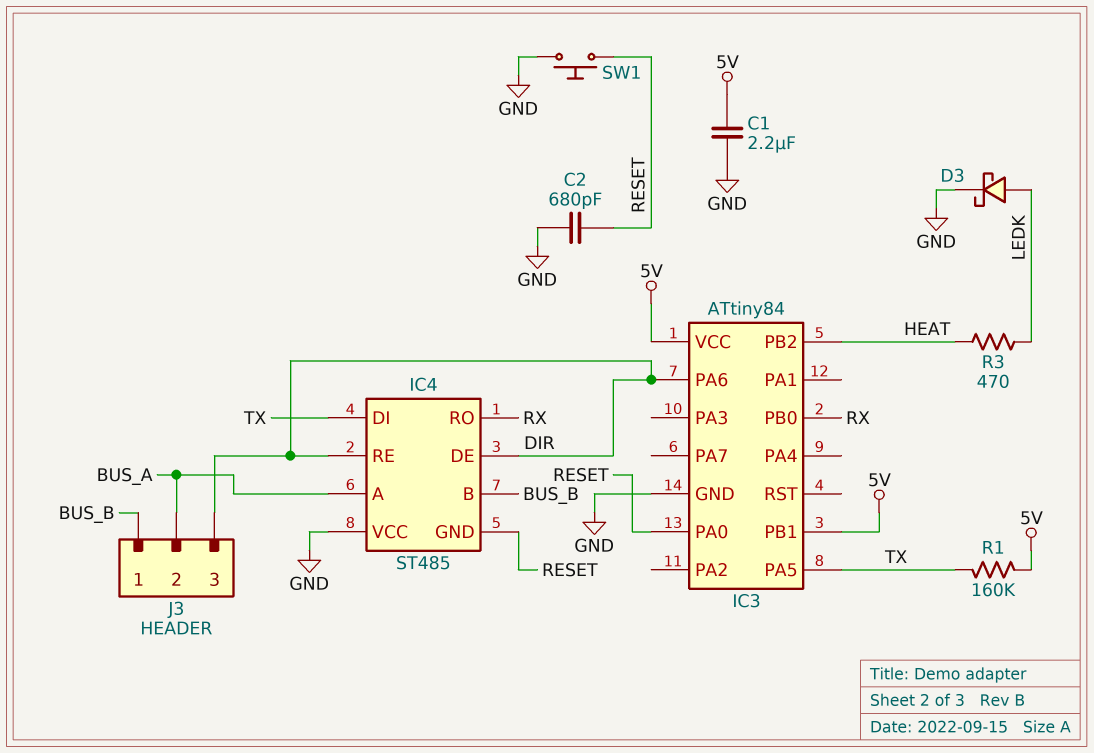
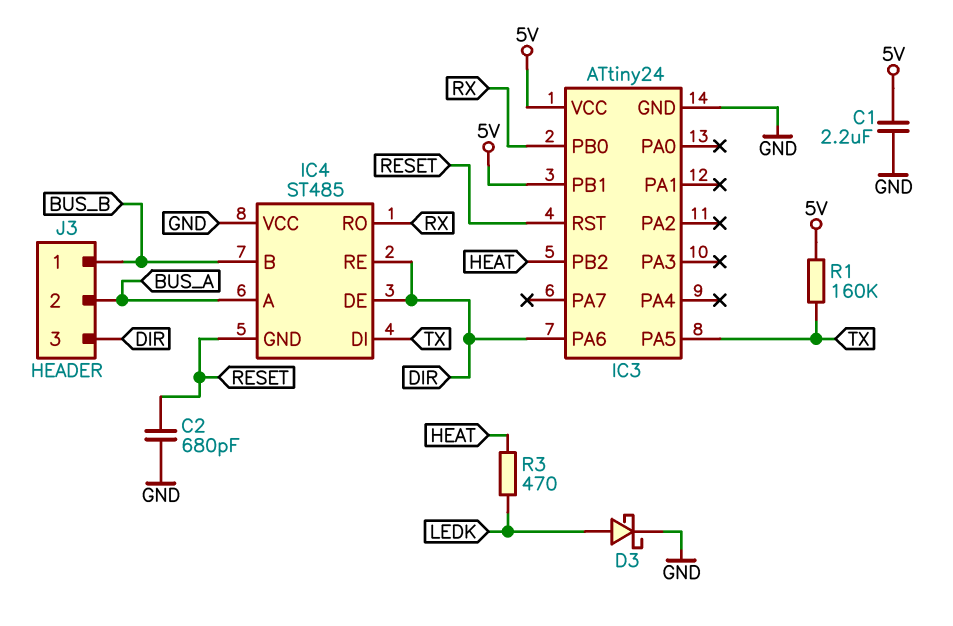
IC3: ATtiny84 -> ATtiny24
IC3 pin PA0: RESET -> none
IC3 pin RST: none -> RESET
SW1: button (GND, RESET) -> none

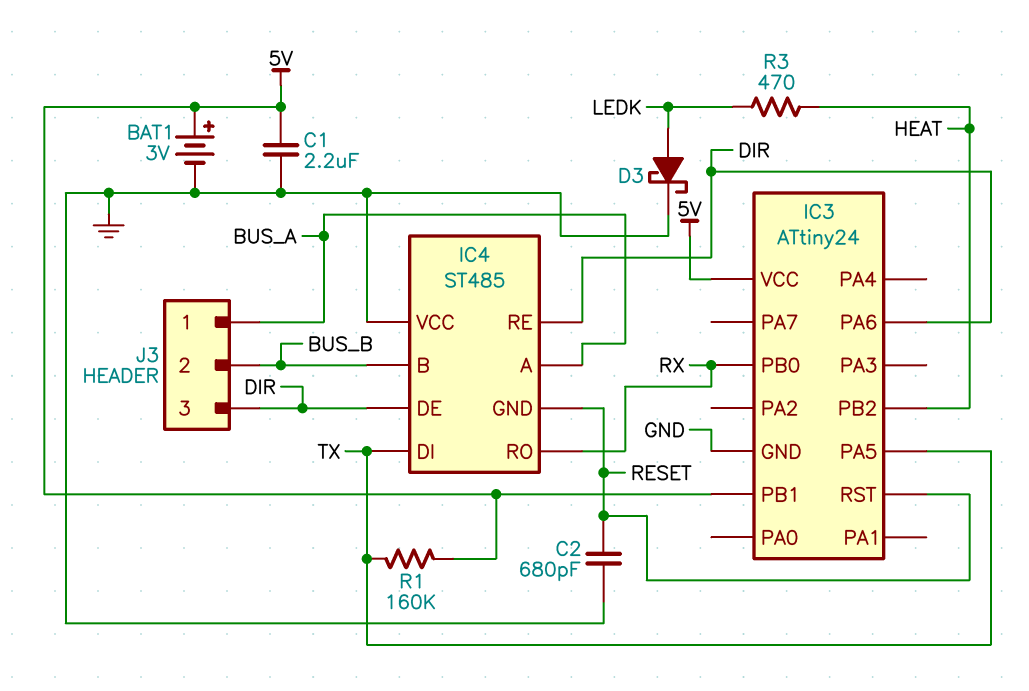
BAT1: none -> 3V (plus 5V, minus GND)
J3 pin 1: BUS_B -> BUS_A
J3 pin 2: BUS_A -> BUS_B

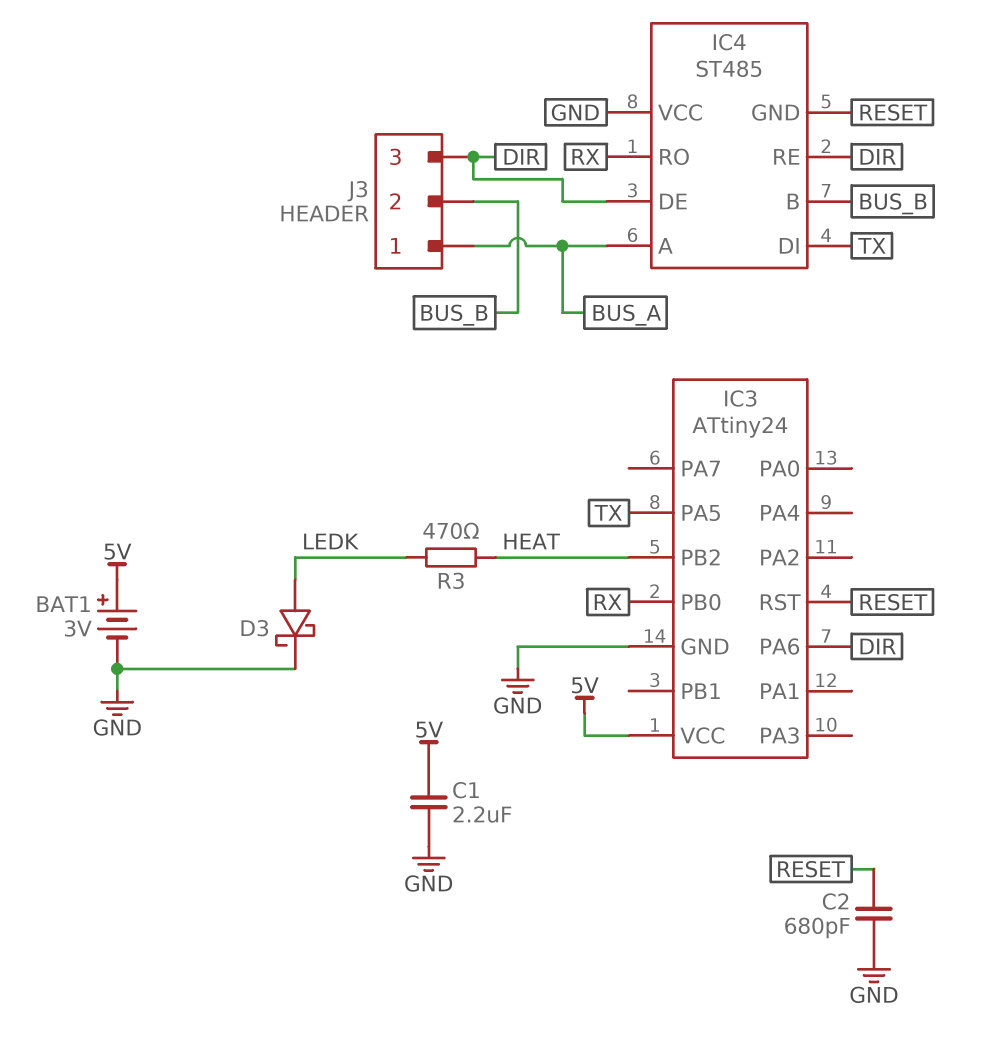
IC3 pin PB1: 5V -> none
R1: 160k (5V, TX) -> none

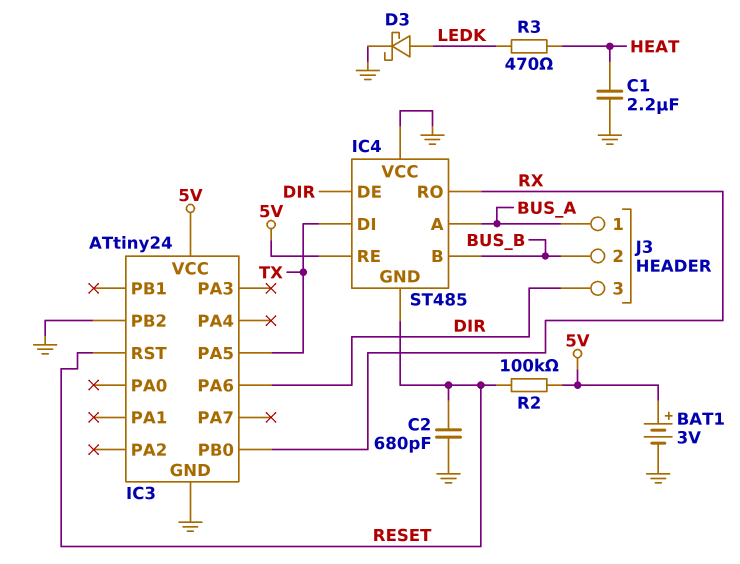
C1: 2.2uF (5V, GND) -> 2.2uF (GND, HEAT)
IC3 pin PB2: HEAT -> GND
IC4 pin RE: DIR -> 5V
R2: none -> 100k (5V, RESET)

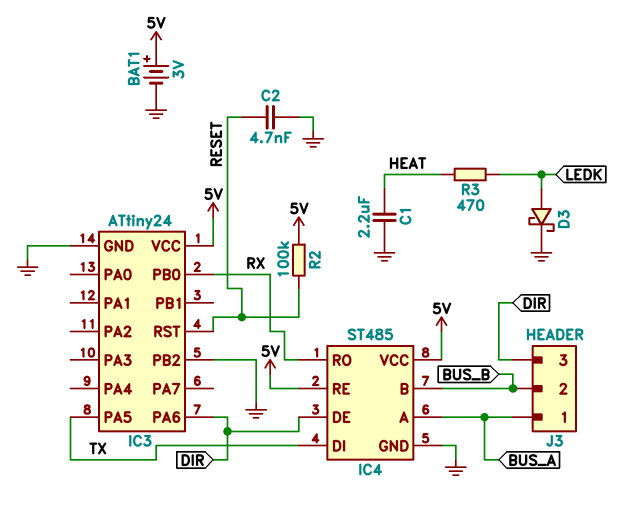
C2: 680pF (GND, RESET) -> 4.7nF (GND, RESET)
IC4 pin GND: RESET -> GND
IC4 pin VCC: GND -> 5V

